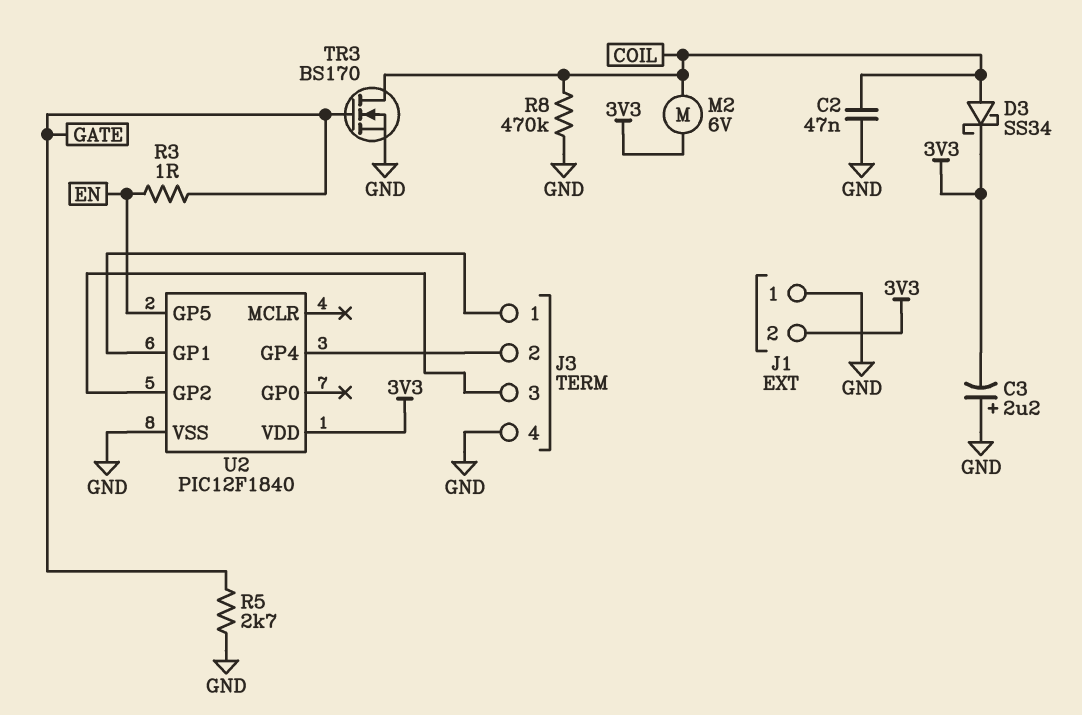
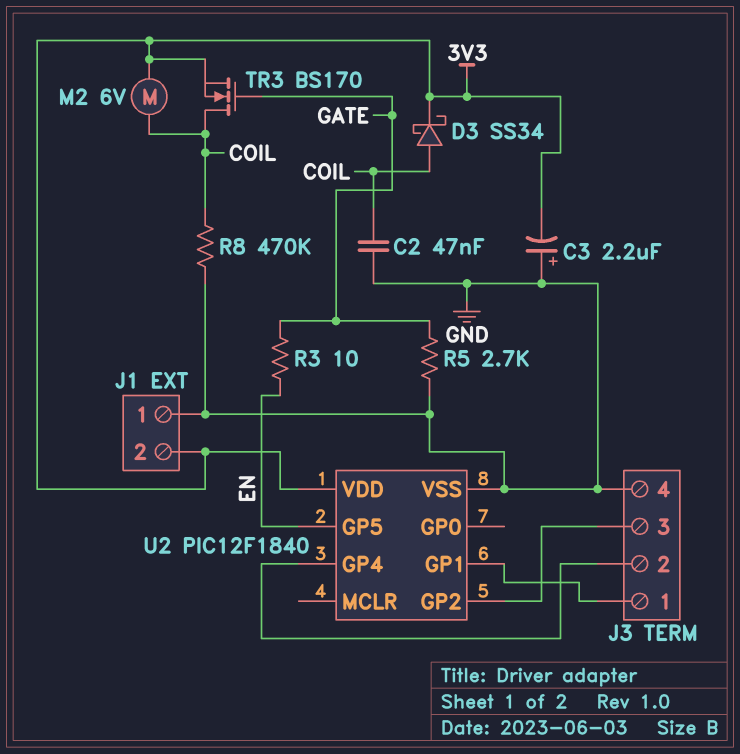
R3: 1 (EN, GATE) -> 10 (EN, GATE)
TR3: NMOS BS170 (G GATE, D COIL, S GND) -> NMOS BS170 (G GATE, D COIL, S 3V3)

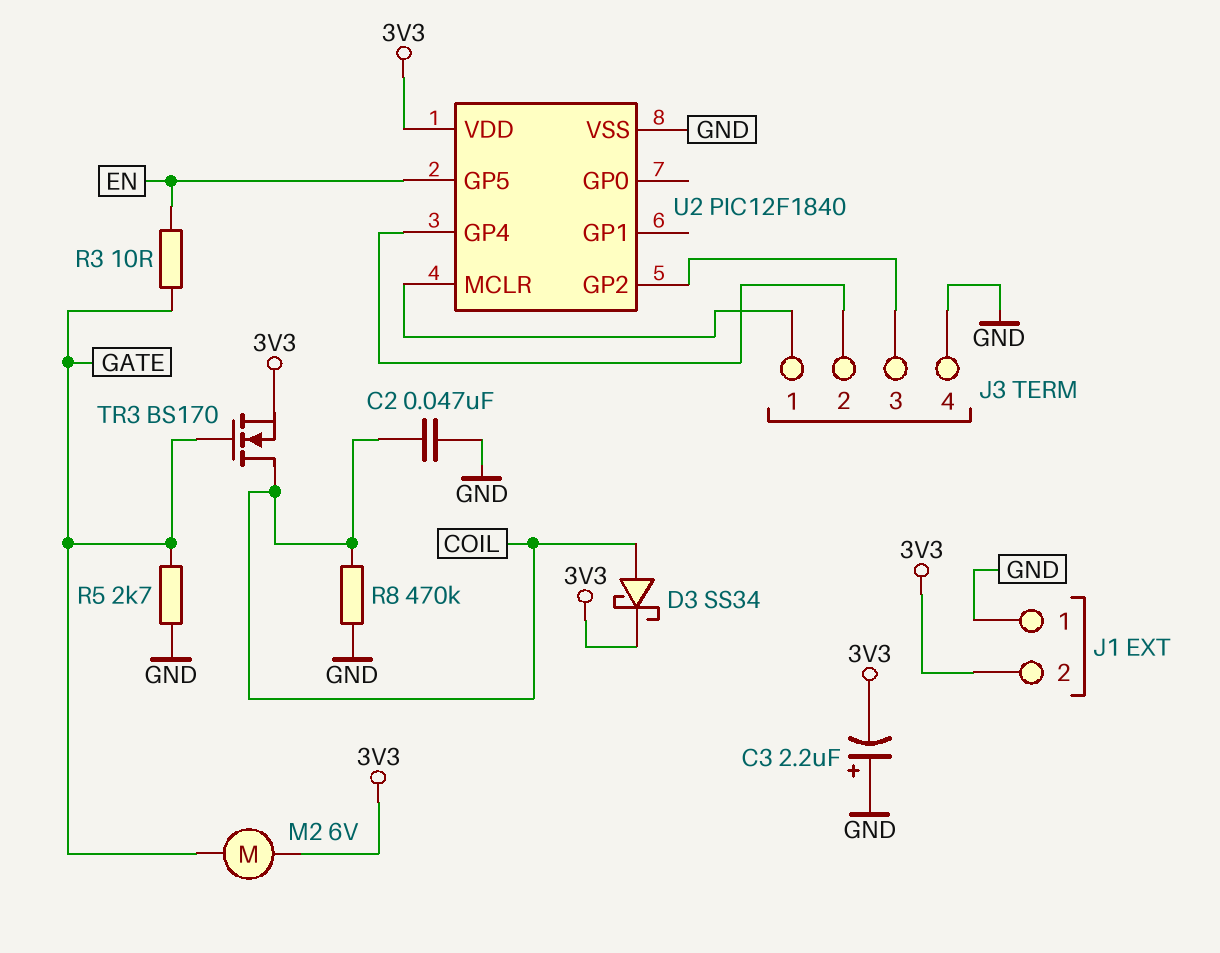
M2: motor 6V (3V3, COIL) -> motor 6V (3V3, GATE)
U2 pin GP1: J3/1 -> none
U2 pin MCLR: none -> J3/1

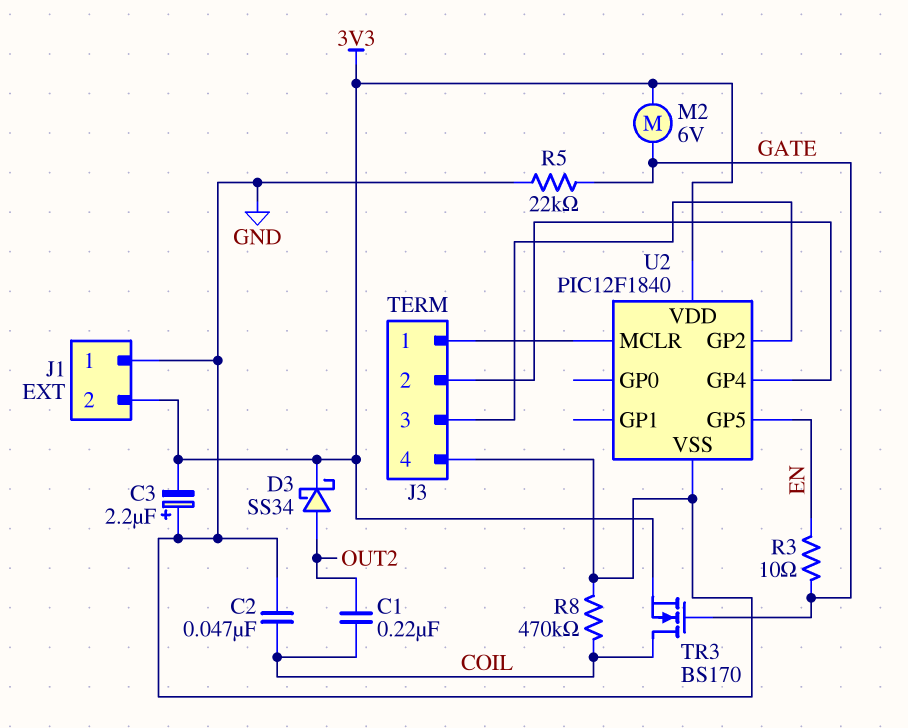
C1: none -> 220nF (COIL, OUT2)
D3: schottky SS34 (A COIL, K 3V3) -> schottky SS34 (A OUT2, K 3V3)
R5: 2.7k (GATE, GND) -> 22k (GATE, GND)

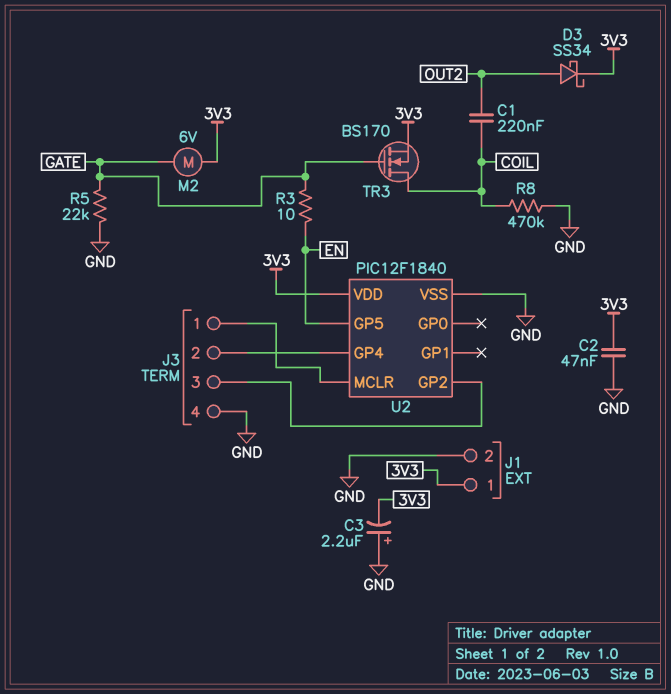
C2: 47nF (COIL, GND) -> 47nF (3V3, GND)
J1 pin 1: GND -> 3V3
J1 pin 2: 3V3 -> GND

